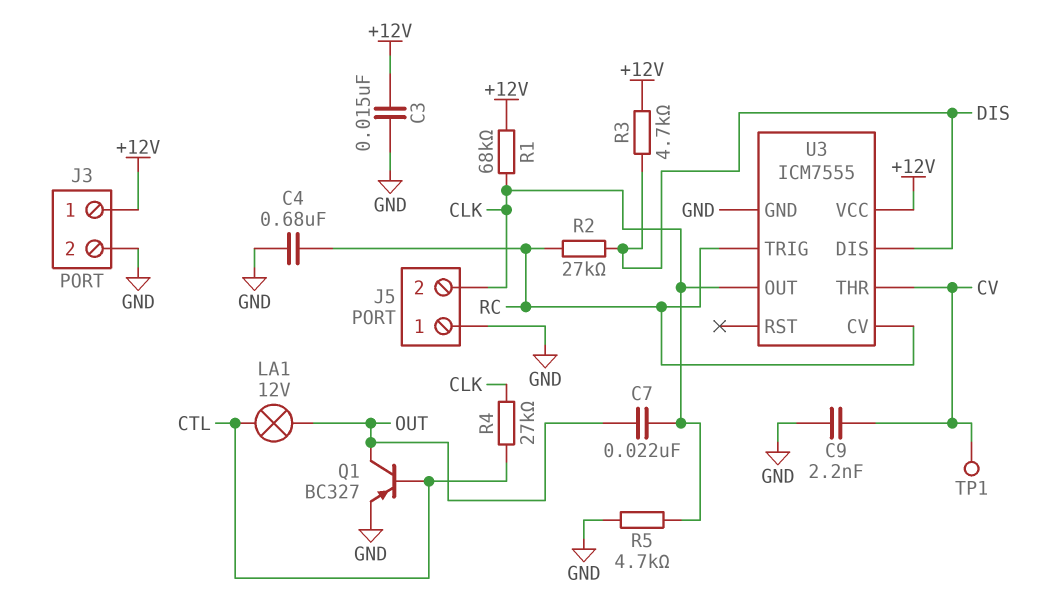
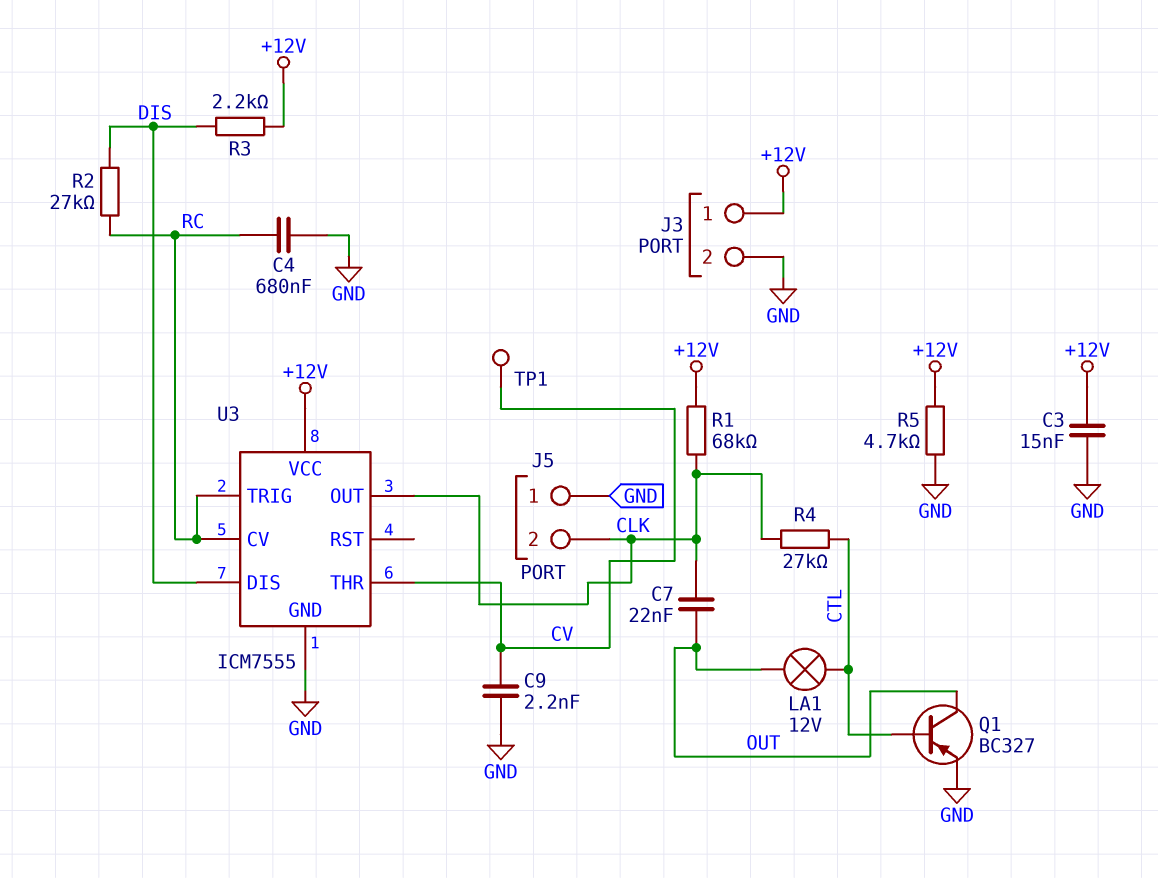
R3: 4.7k (+12V, DIS) -> 2.2k (+12V, DIS)
R5: 4.7k (CLK, GND) -> 4.7k (+12V, GND)

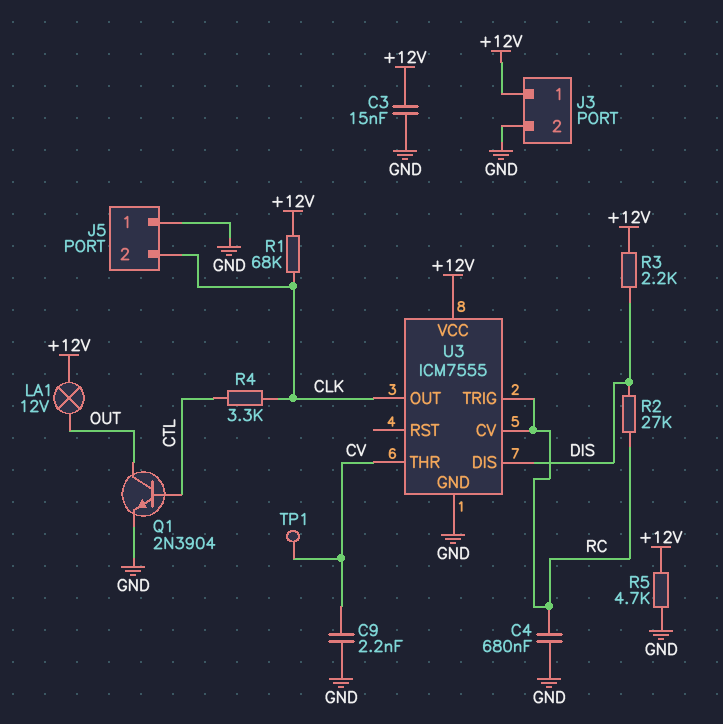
C7: 22nF (CLK, OUT) -> none
LA1: lamp 12V (CTL, OUT) -> lamp 12V (+12V, OUT)
Q1: PNP BC327 (B CTL, C OUT, E GND) -> NPN 2N3904 (B CTL, C OUT, E GND)
R4: 27k (CLK, CTL) -> 3.3k (CLK, CTL)

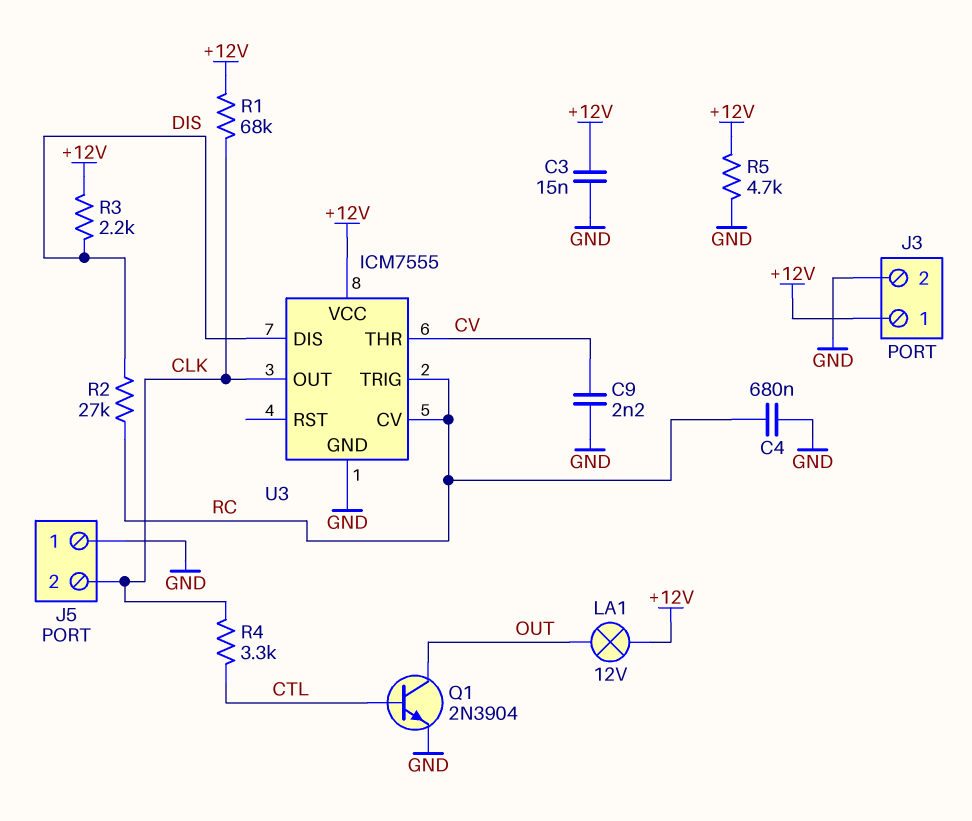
TP1: test point (CV) -> none

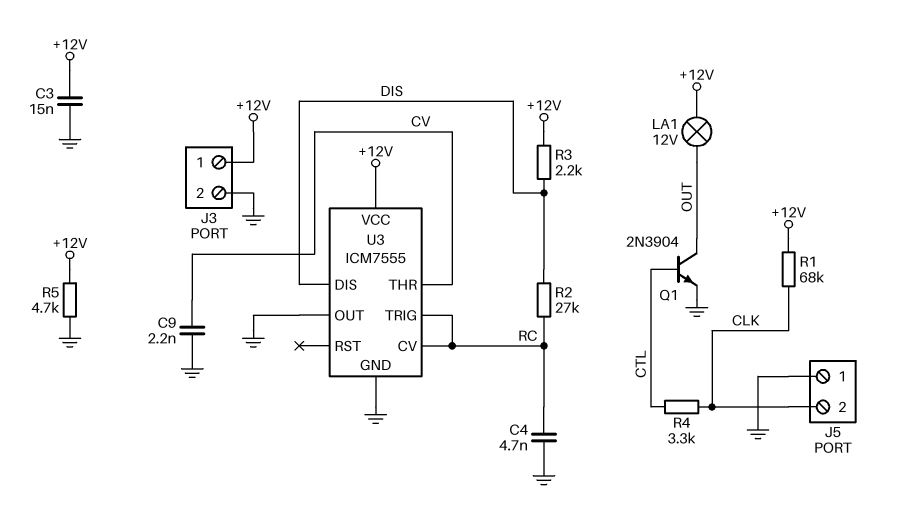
C4: 680nF (GND, RC) -> 4.7nF (GND, RC)
U3 pin OUT: CLK -> GND

